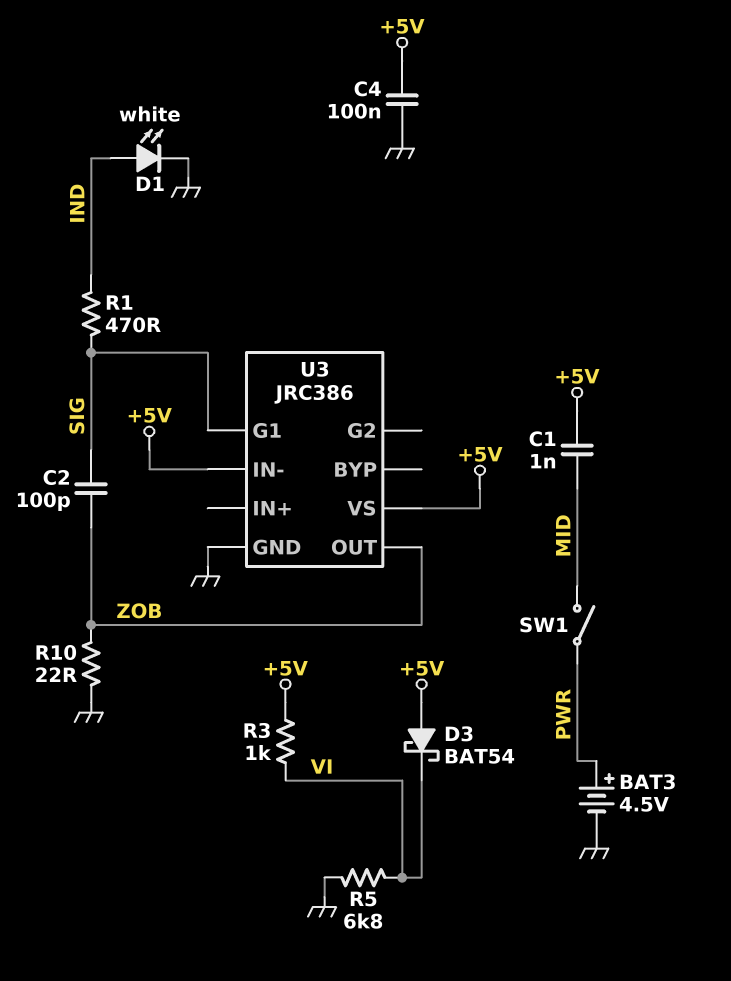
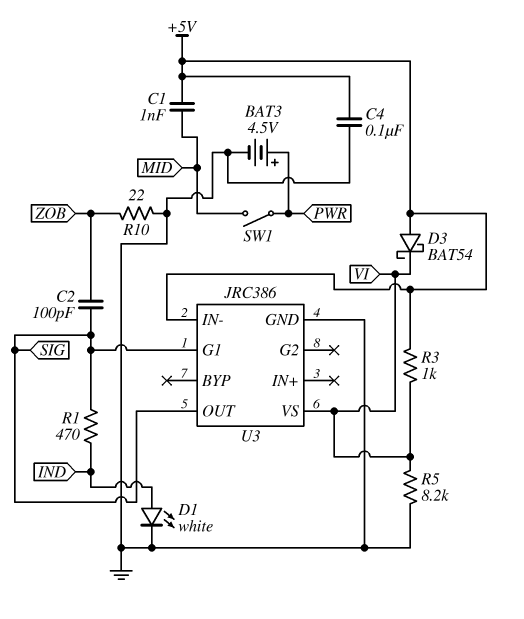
R5: 6.8k (GND, VI) -> 8.2k (GND, VI)
U3 pin OUT: ZOB -> SIG
U3 pin VS: +5V -> VI

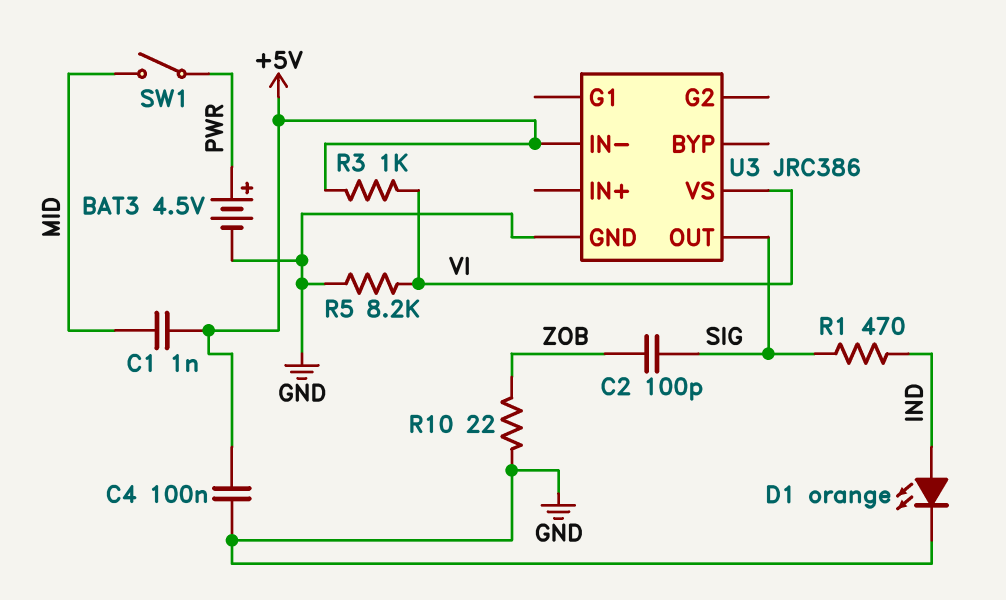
D1: LED white (A IND, K GND) -> LED orange (A IND, K GND)
D3: schottky BAT54 (A +5V, K VI) -> none
U3 pin G1: SIG -> none

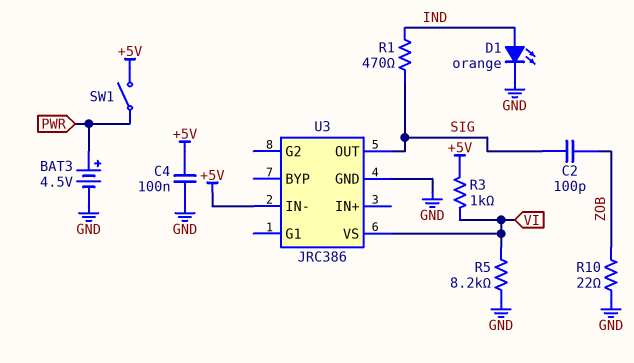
C1: 1nF (+5V, MID) -> none
SW1: switch (MID, PWR) -> switch (+5V, PWR)

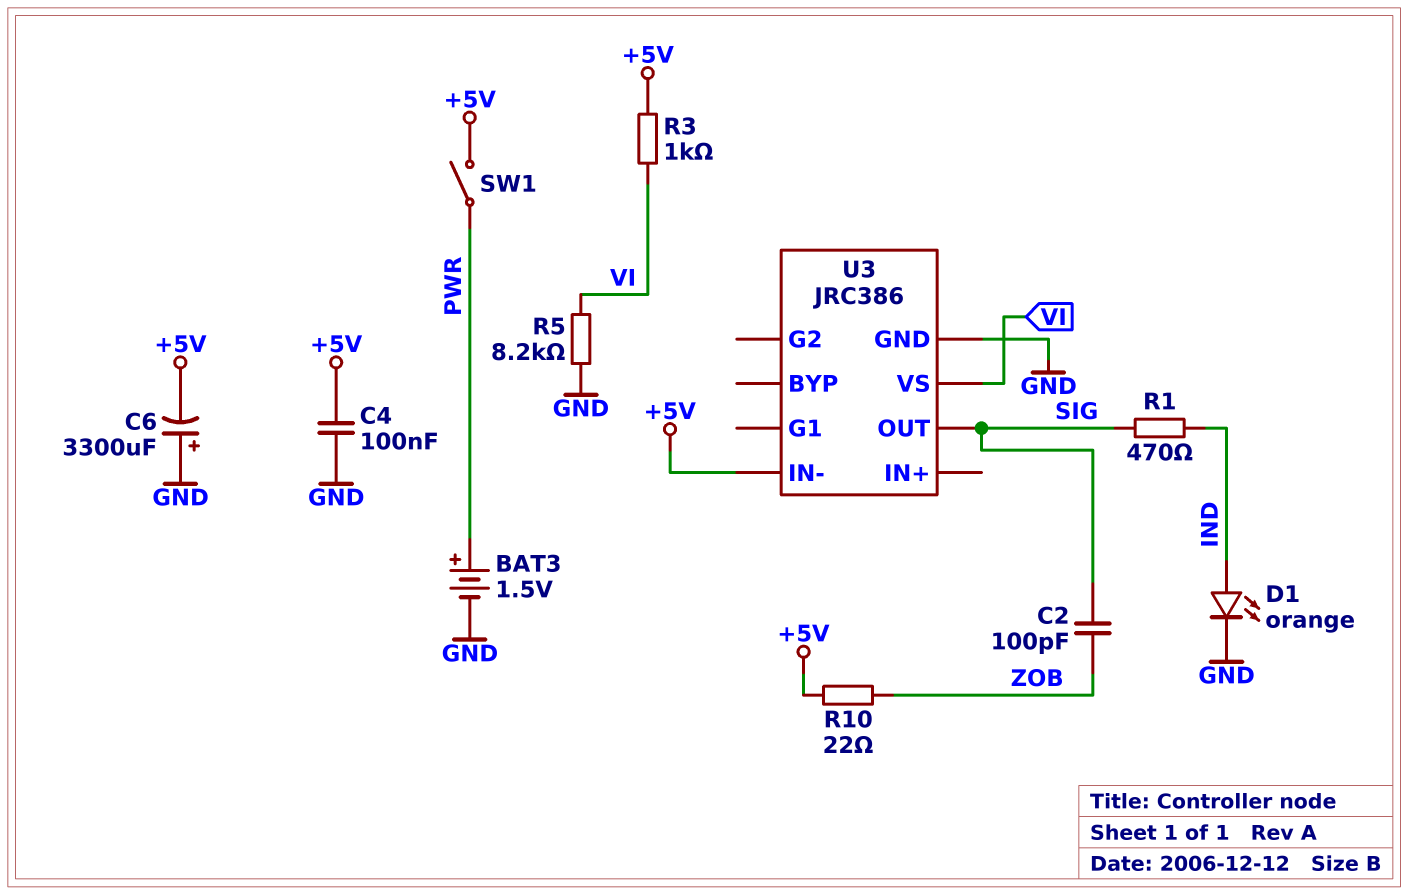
BAT3: 4.5V (plus PWR, minus GND) -> 1.5V (plus PWR, minus GND)
C6: none -> 3300uF (plus GND, minus +5V)
R10: 22 (GND, ZOB) -> 22 (+5V, ZOB)

